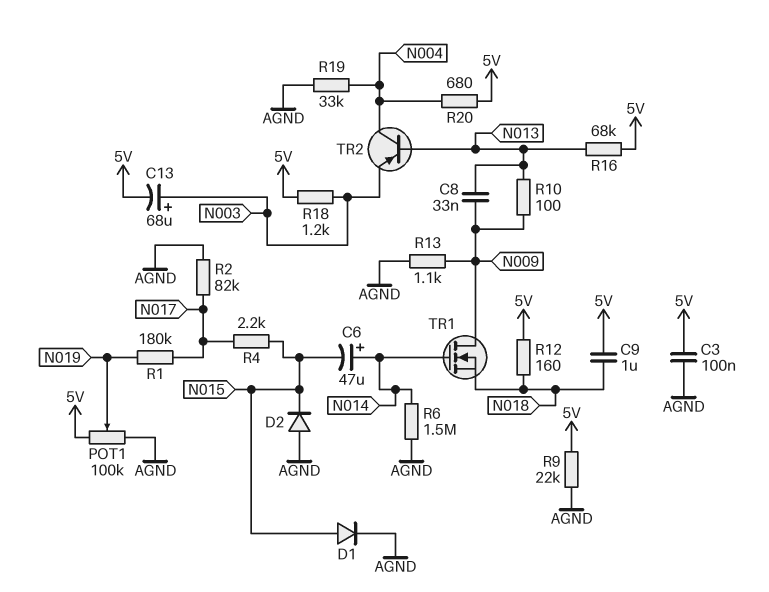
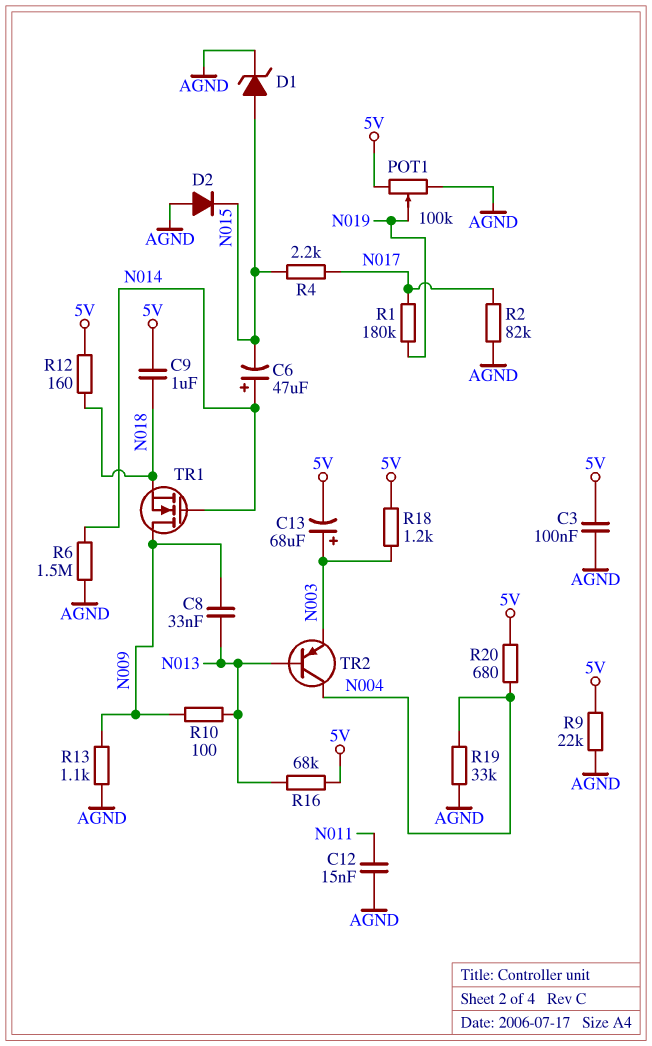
C12: none -> 15nF (AGND, N011)
D1: diode (A N015, K AGND) -> zener (A N015, K AGND)

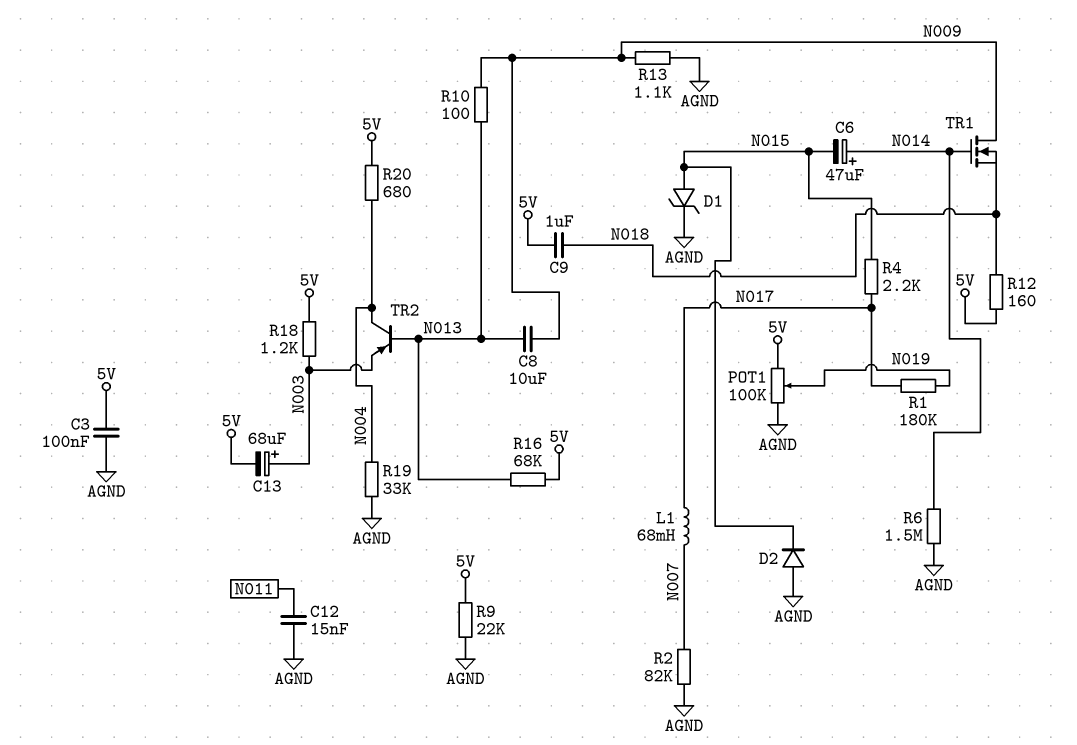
C8: 33nF (N009, N013) -> 10uF (N009, N013)
L1: none -> 68mH (N007, N017)
R2: 82k (AGND, N017) -> 82k (AGND, N007)

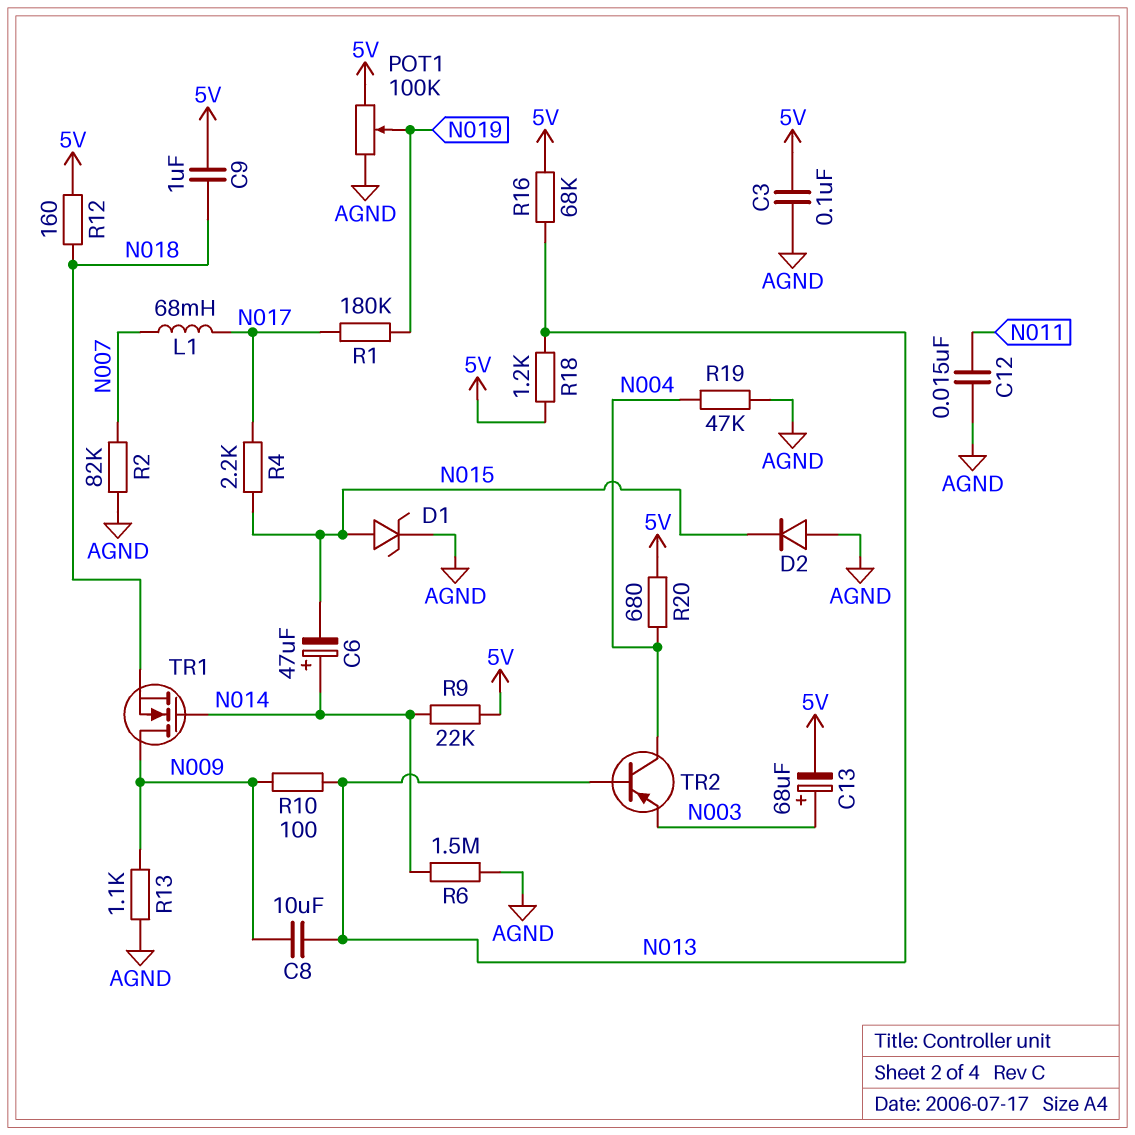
R9: 22k (5V, AGND) -> 22k (5V, N014)
R18: 1.2k (5V, N003) -> 1.2k (5V, N013)
R19: 33k (AGND, N004) -> 47k (AGND, N004)

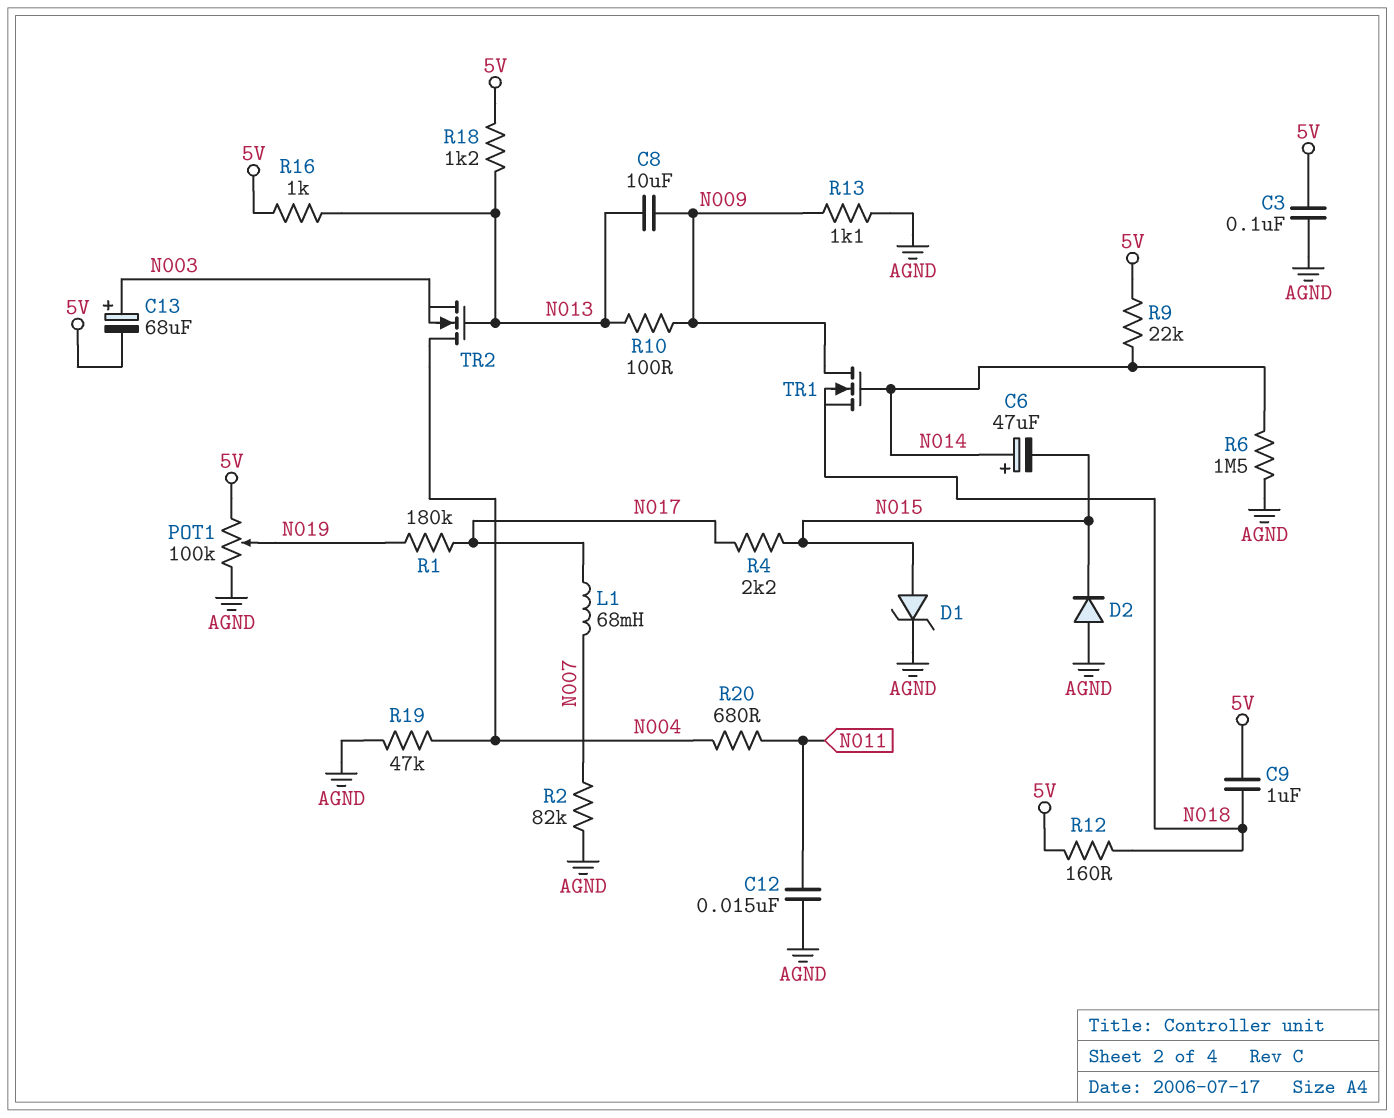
R16: 68k (5V, N013) -> 1k (5V, N013)
R20: 680 (5V, N004) -> 680 (N004, N011)
TR2: PNP (B N013, C N004, E N003) -> NMOS (G N013, D N004, S N003)

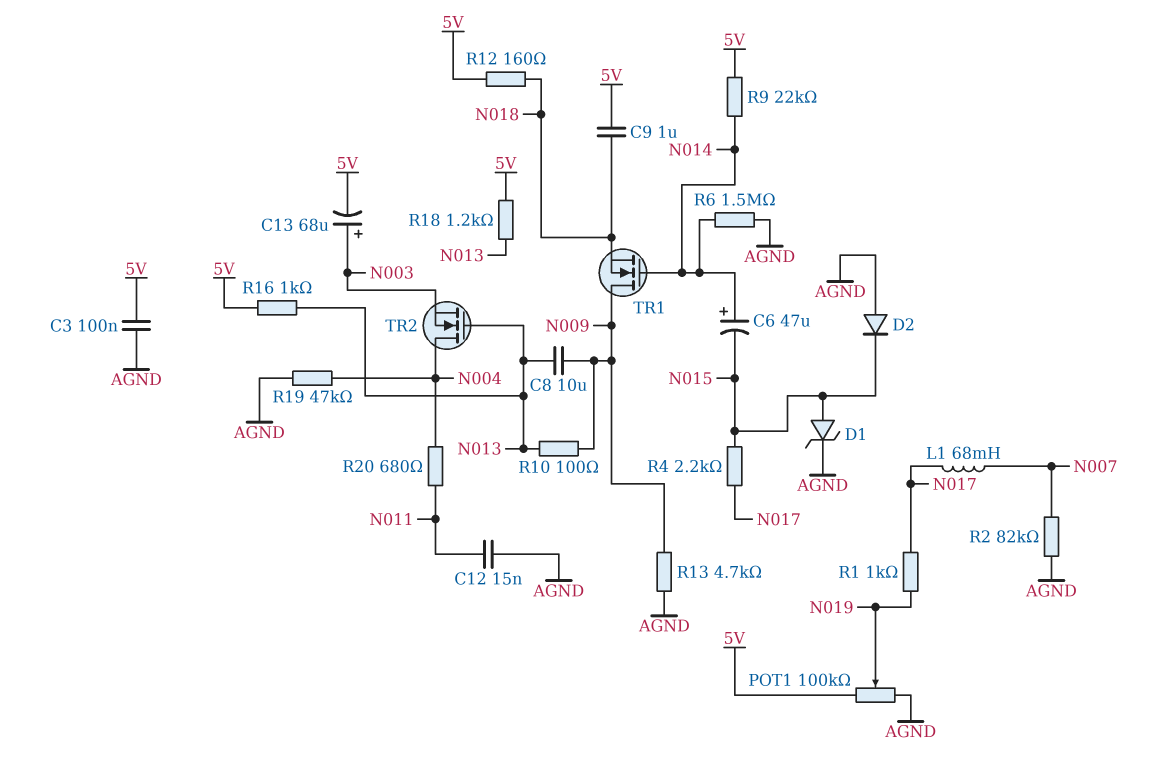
R1: 180k (N017, N019) -> 1k (N017, N019)
R13: 1.1k (AGND, N009) -> 4.7k (AGND, N009)

